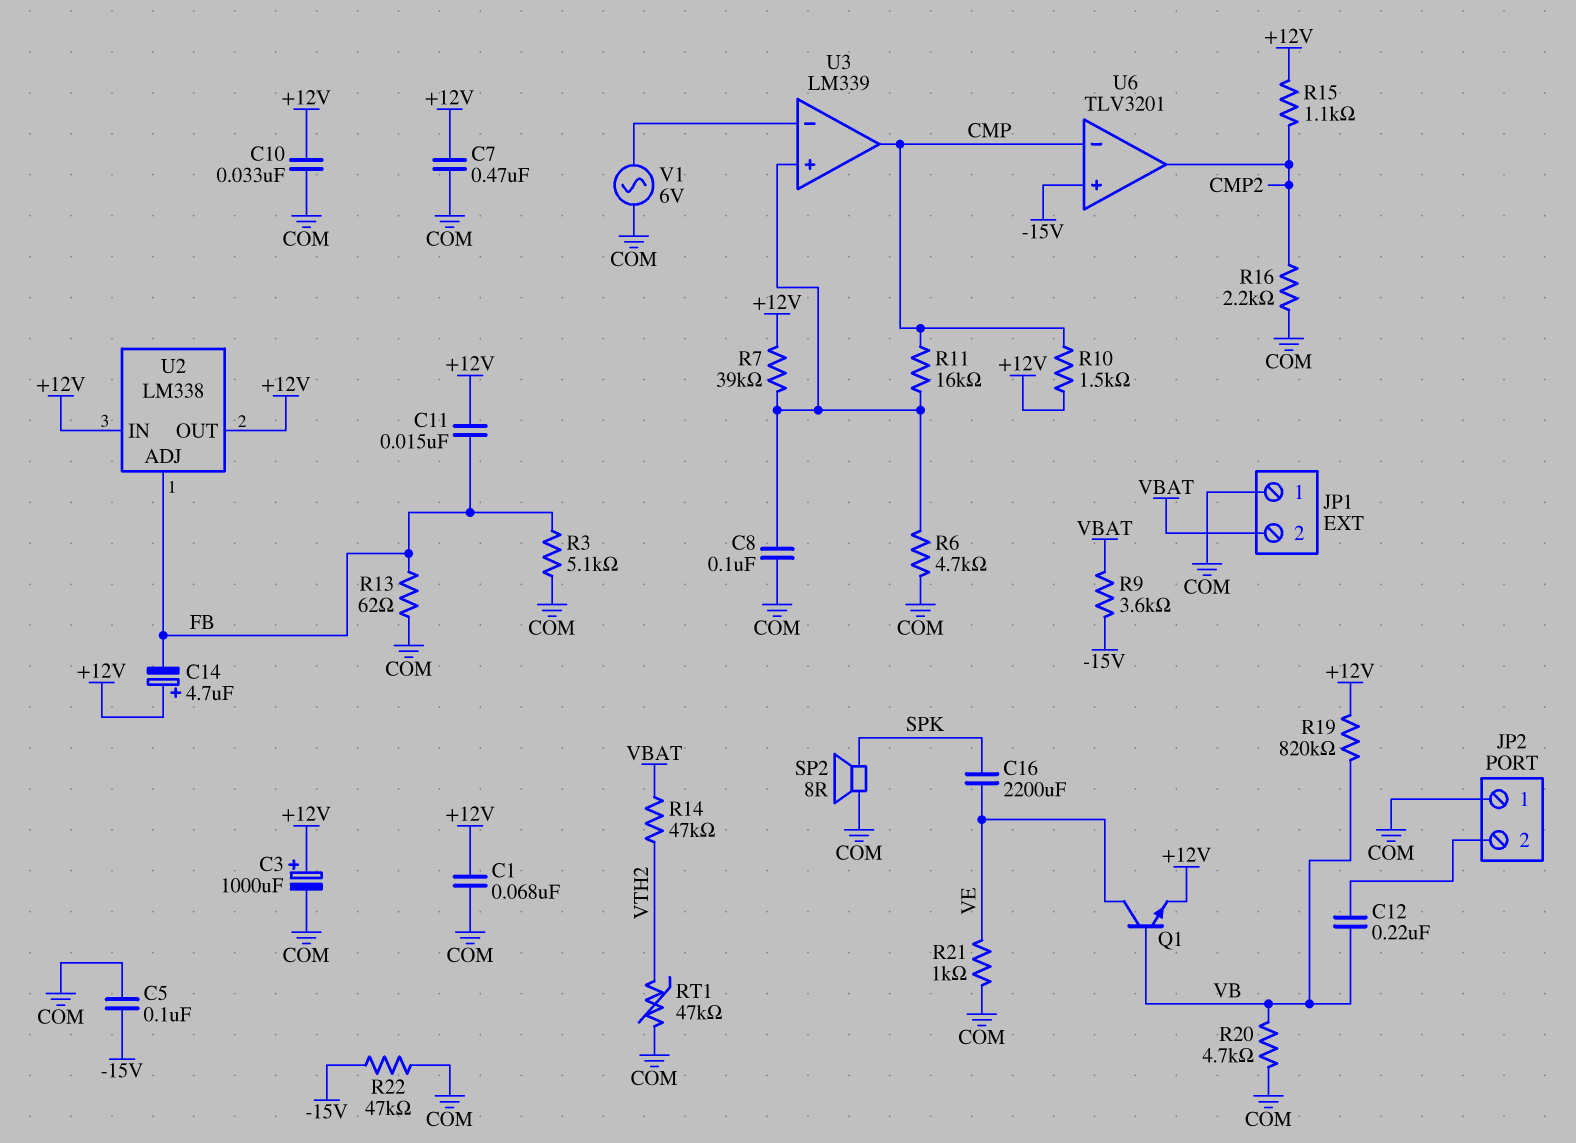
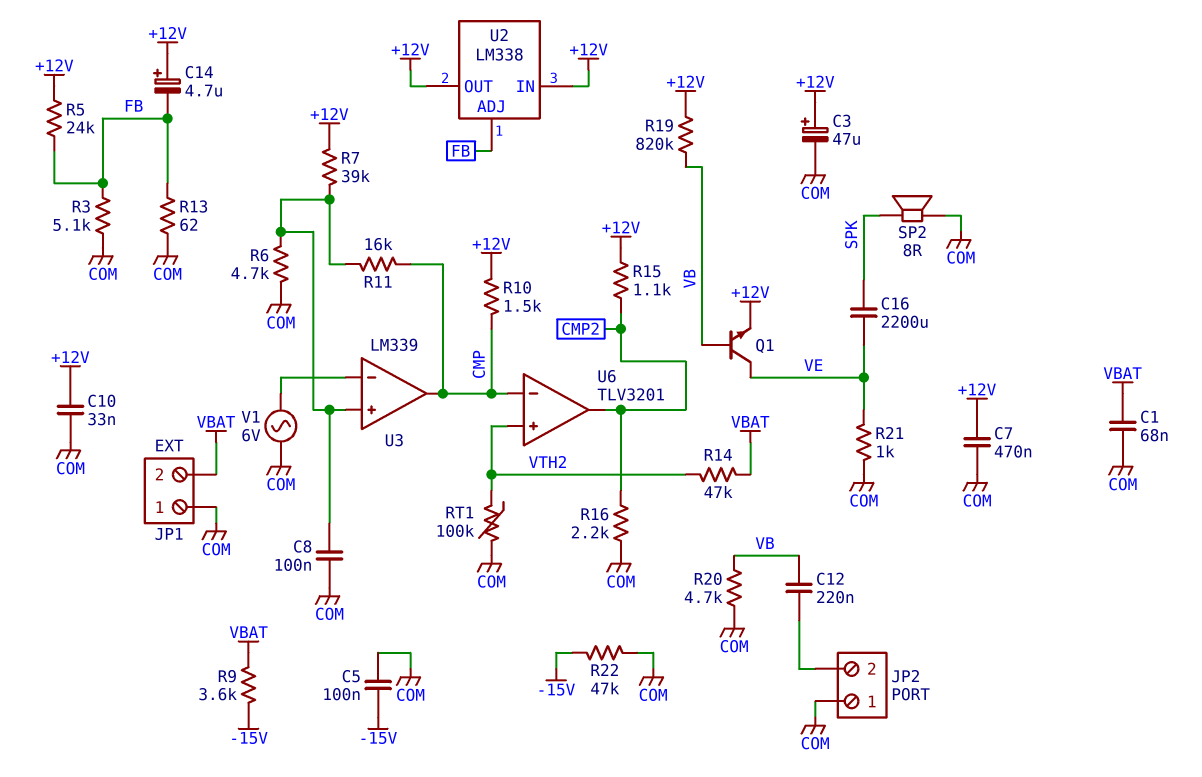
C1: 68nF (+12V, COM) -> 68nF (COM, VBAT)
C3: 1000uF (plus +12V, minus COM) -> 47uF (plus +12V, minus COM)
C11: 15nF (+12V, FB) -> none
R5: none -> 24k (+12V, FB)
RT1: 47k (COM, VTH2) -> 100k (COM, VTH2)
U6 pin in+: -15V -> VTH2

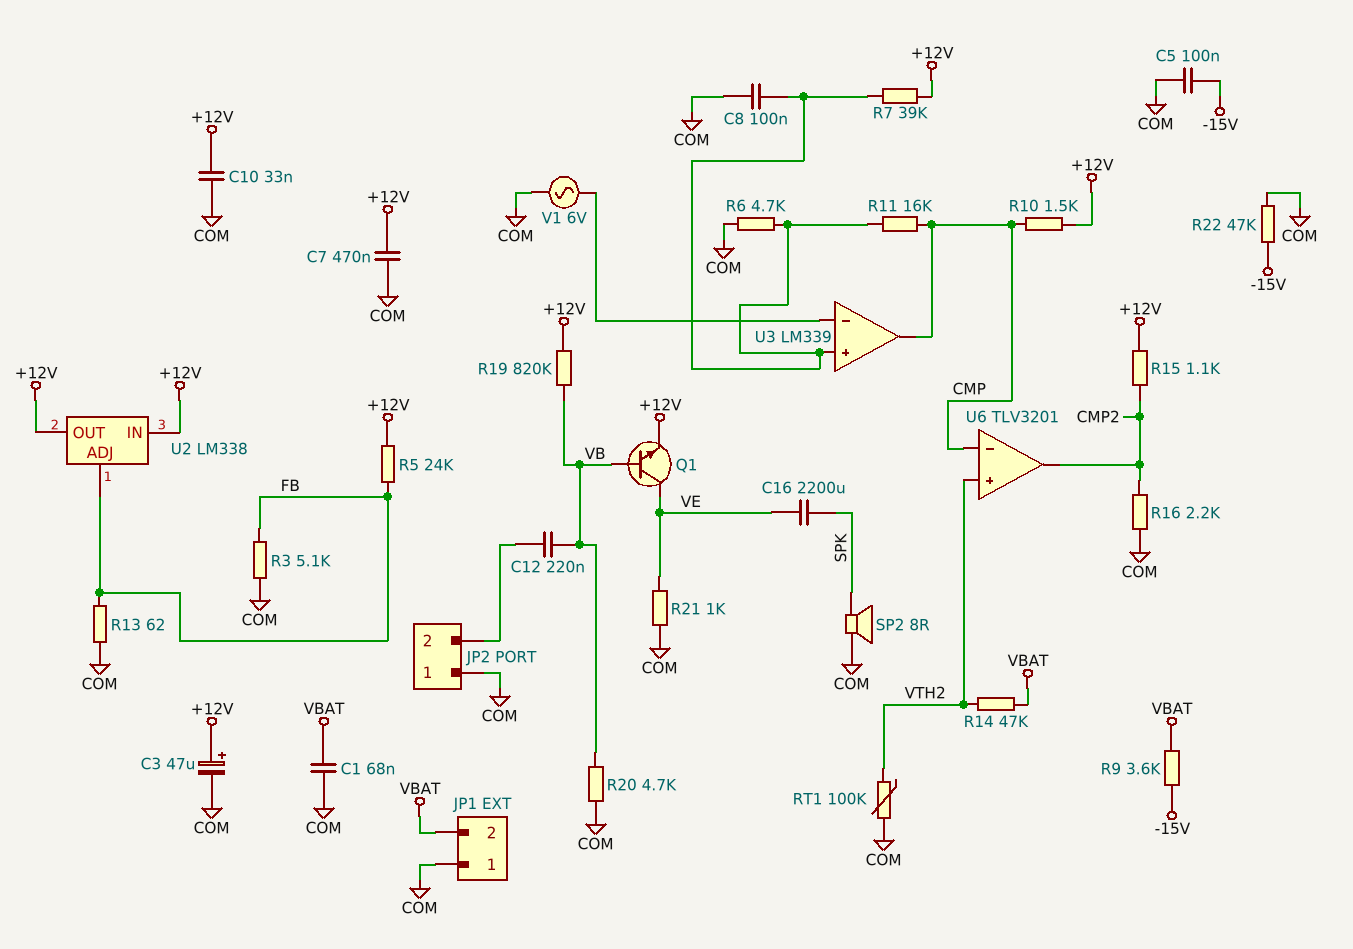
C14: 4.7uF (plus +12V, minus FB) -> none

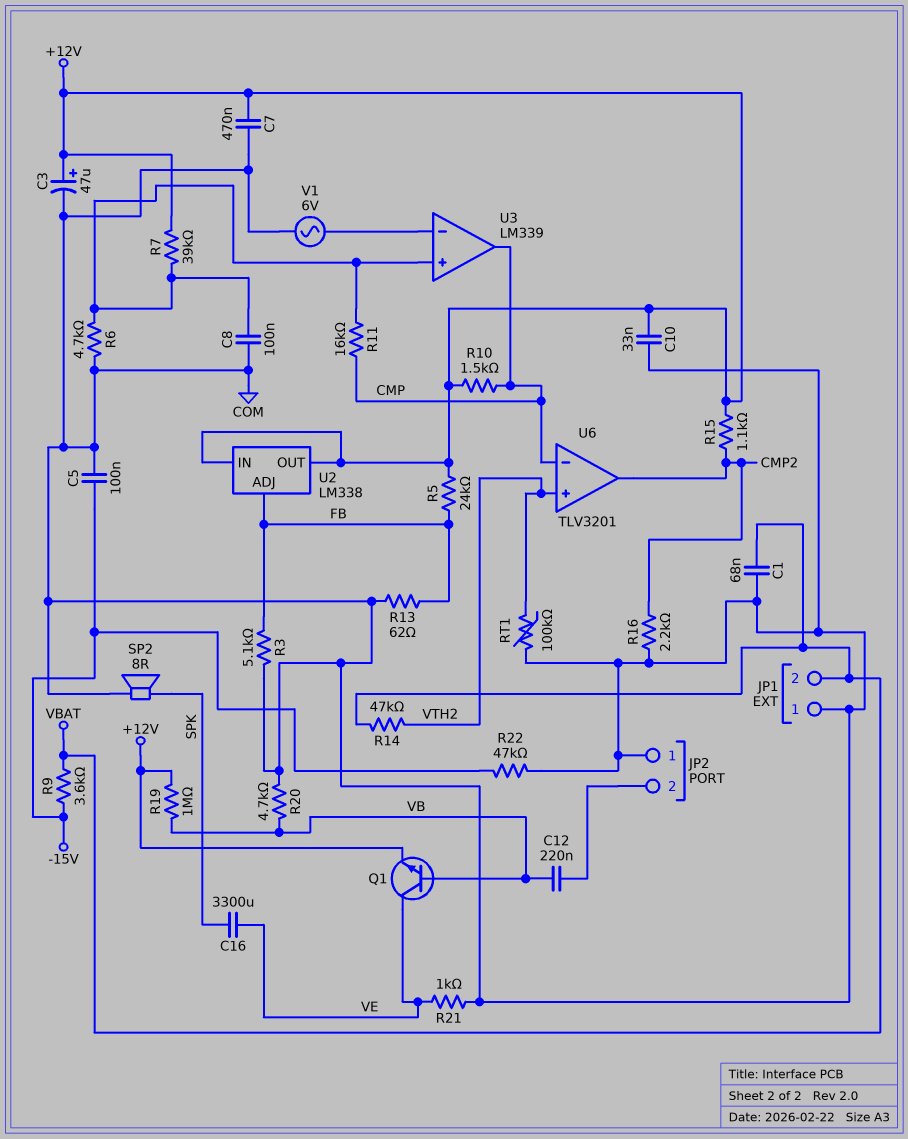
C16: 2200uF (SPK, VE) -> 3300uF (SPK, VE)
R19: 820k (+12V, VB) -> 1M (+12V, VB)

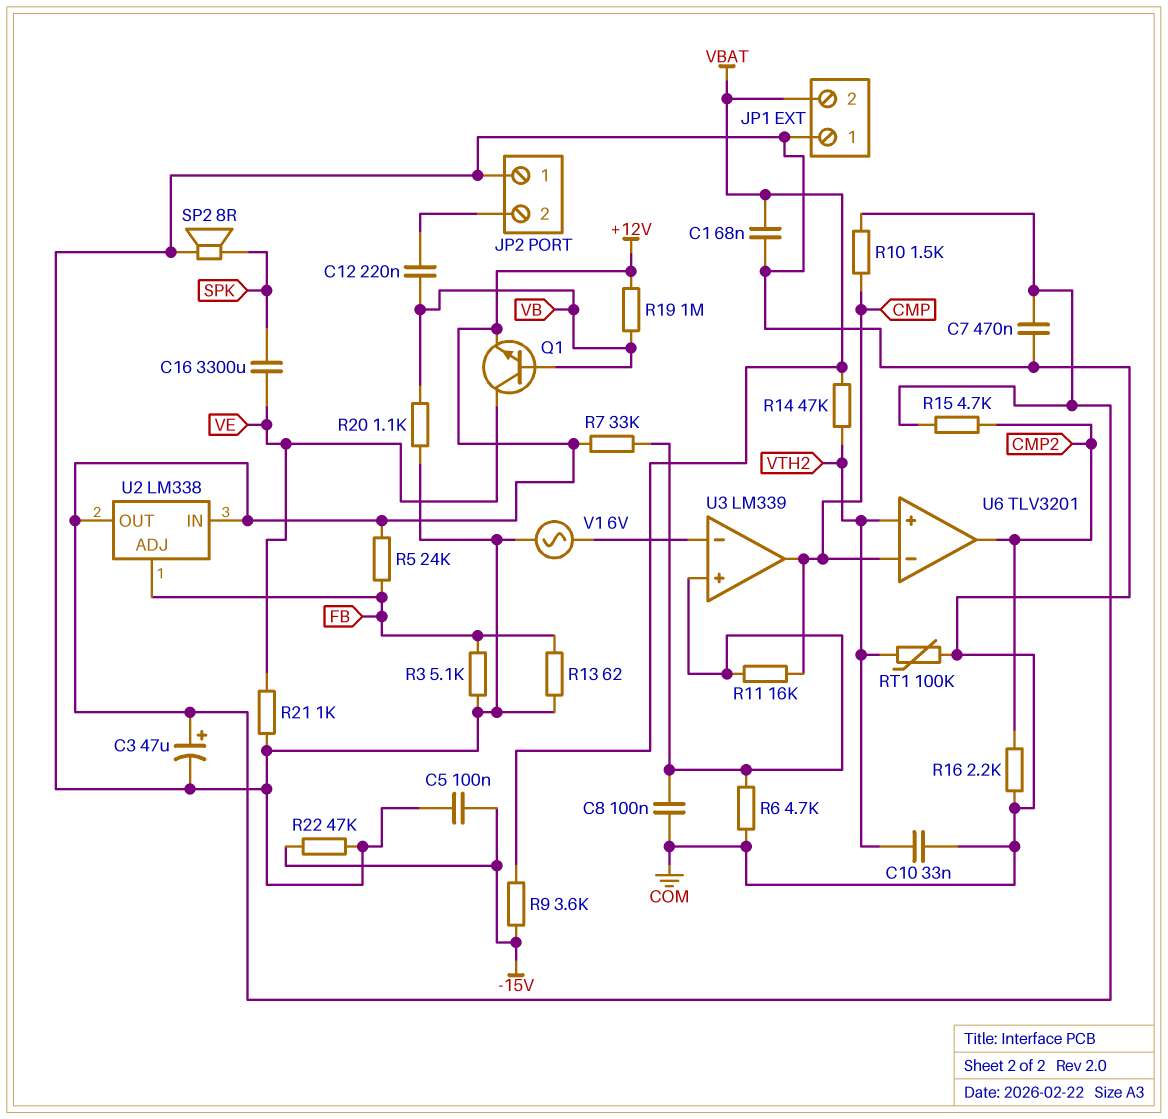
C10: 33nF (+12V, COM) -> 33nF (COM, VTH2)
R7: 39k (+12V, U3/in+) -> 33k (+12V, U3/in+)
R15: 1.1k (+12V, CMP2) -> 4.7k (+12V, CMP2)
R20: 4.7k (COM, VB) -> 1.1k (COM, VB)

